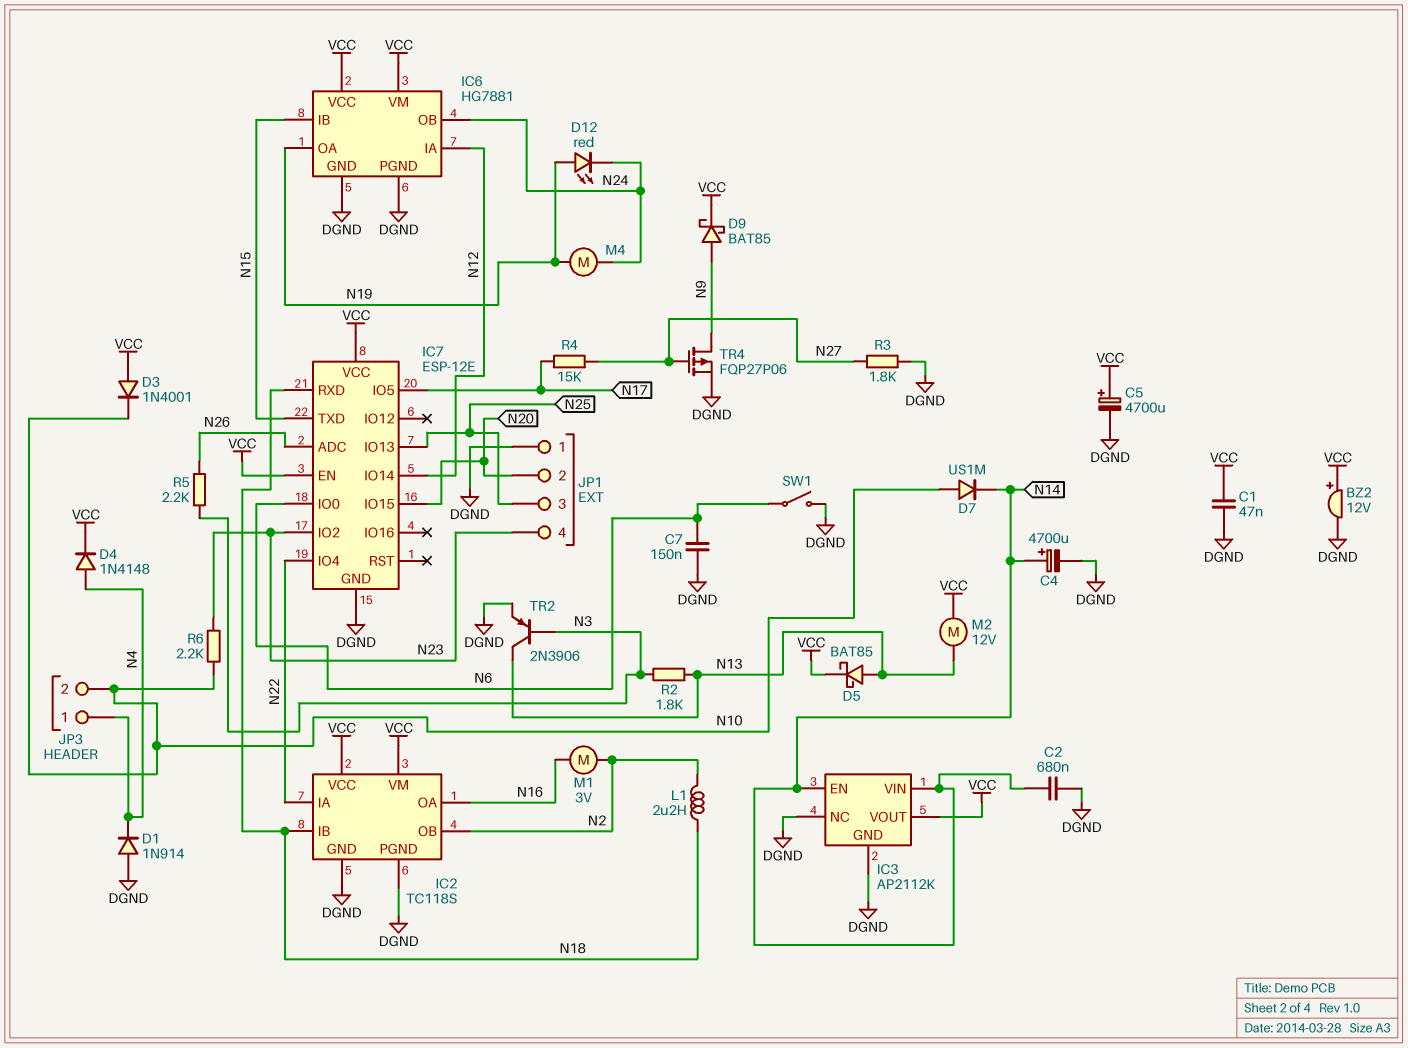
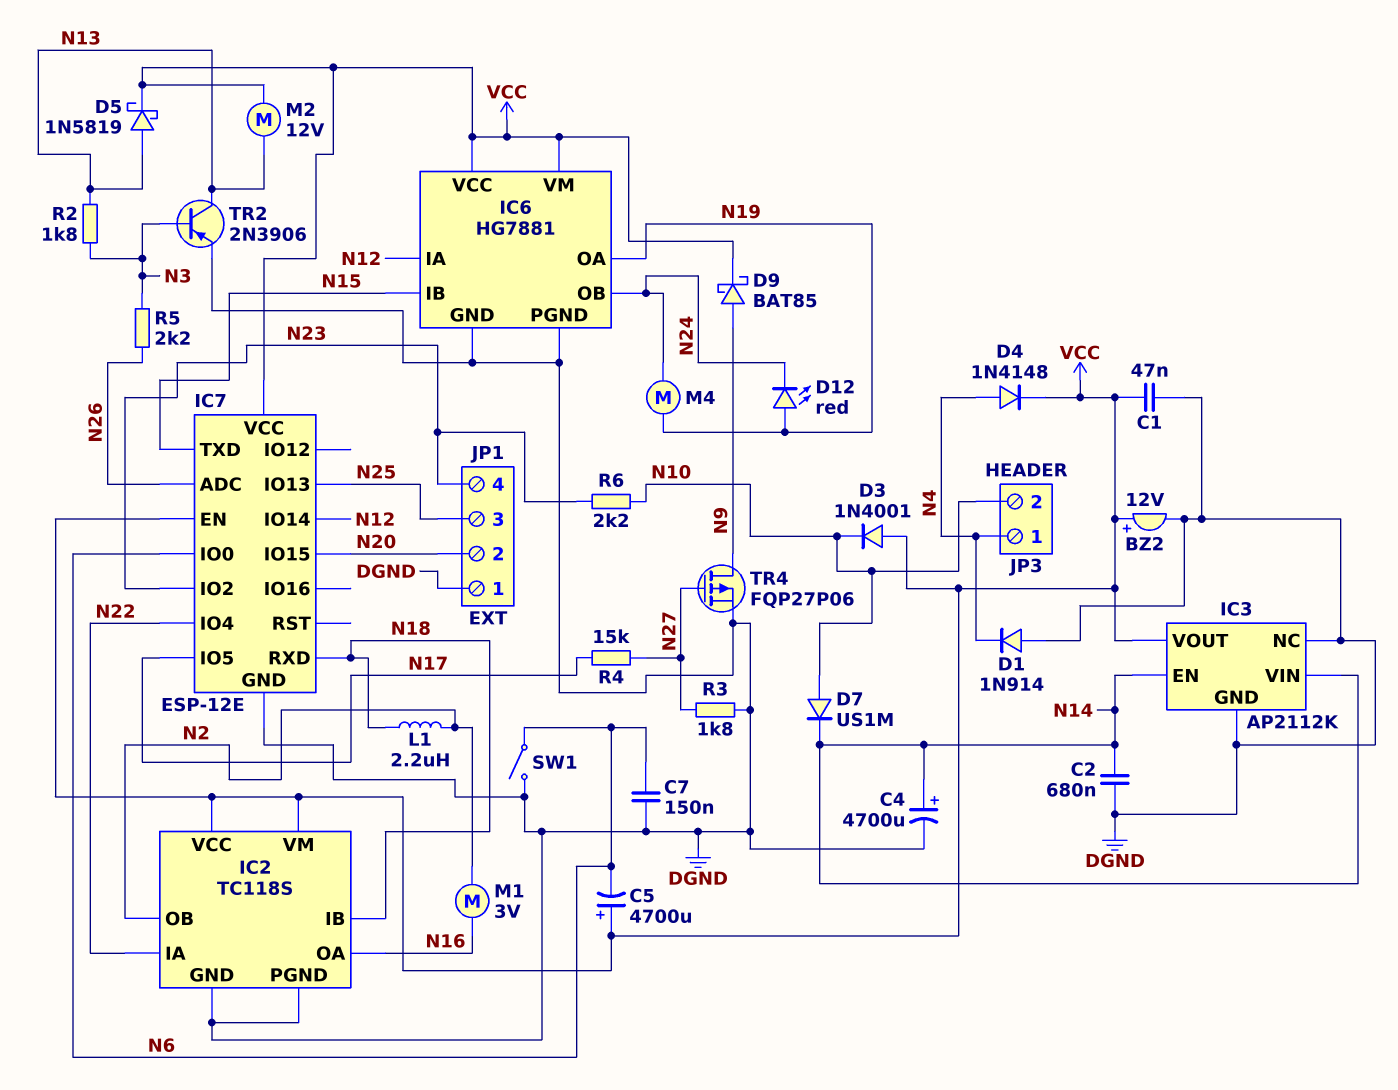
C5: 4700uF (plus VCC, minus DGND) -> 4700uF (plus VCC, minus N6)
D5: schottky BAT85 (A N13, K VCC) -> schottky 1N5819 (A N13, K VCC)

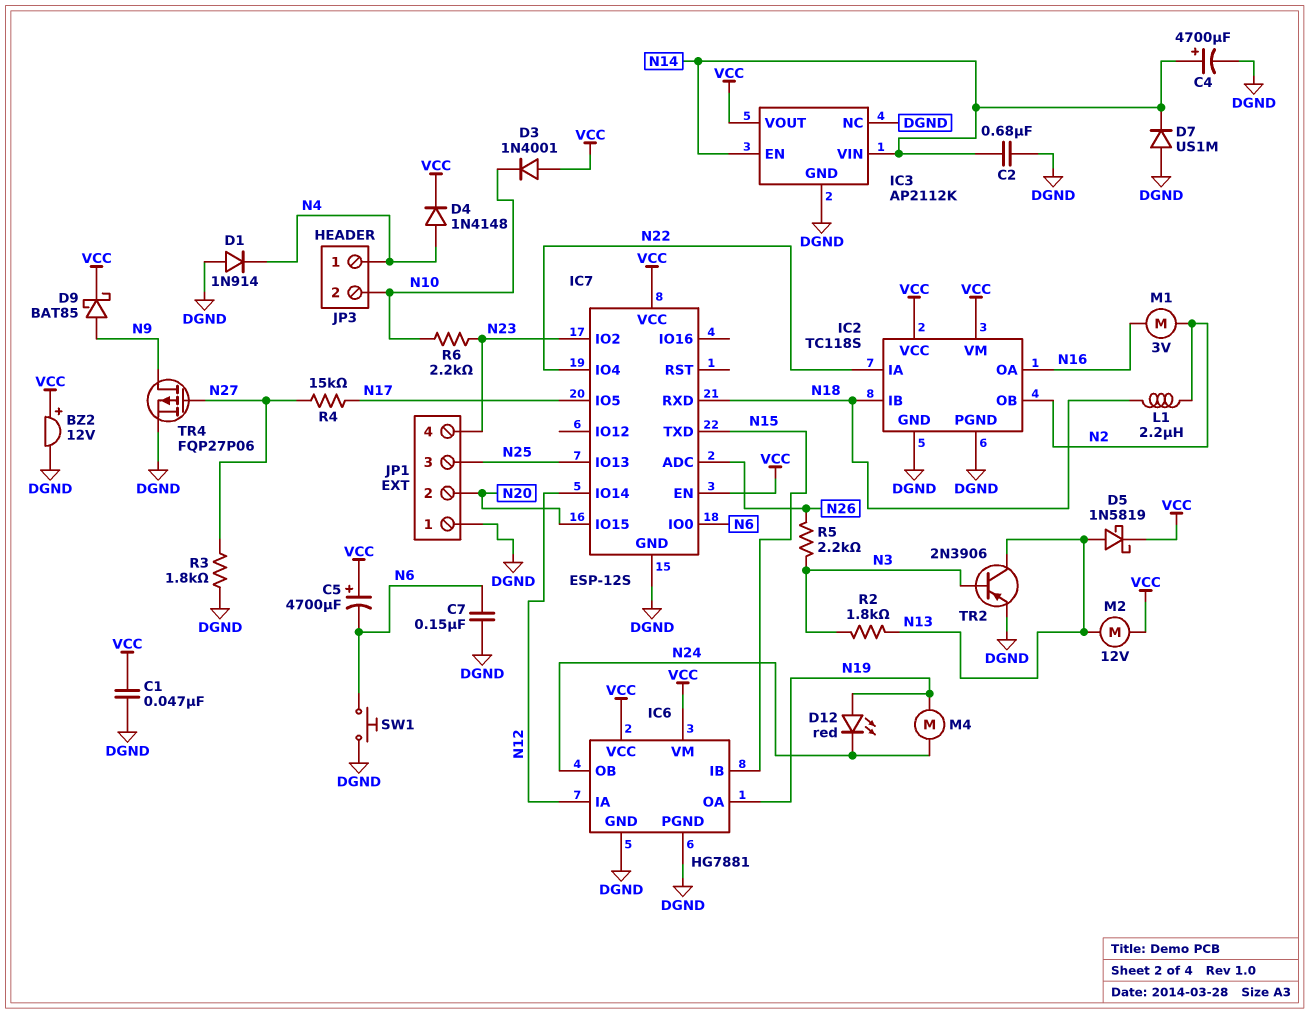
D7: diode US1M (A N10, K N14) -> diode US1M (A DGND, K N14)
IC7: ESP-12E -> ESP-12S
SW1: switch (DGND, N6) -> button (DGND, N6)

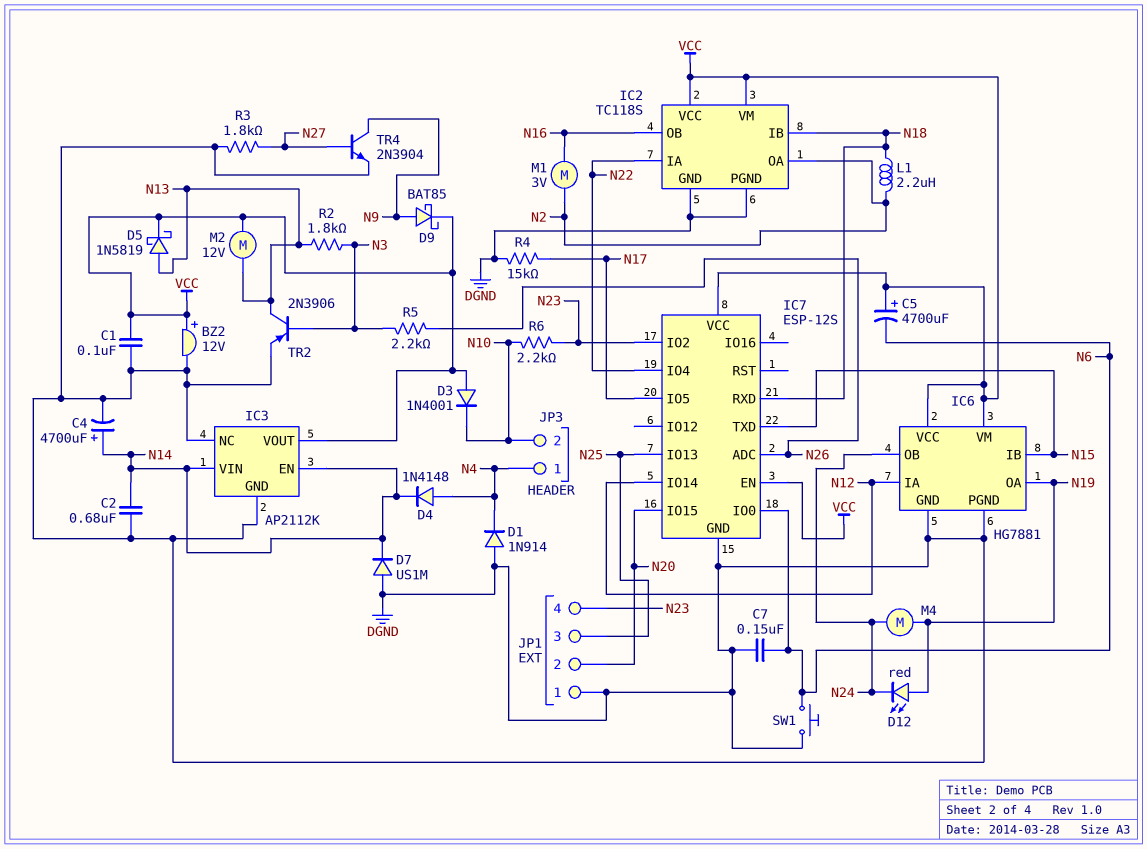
C1: 47nF (DGND, VCC) -> 100nF (DGND, VCC)
D4: diode 1N4148 (A N4, K VCC) -> diode 1N4148 (A N4, K N14)
IC2 pin OA: N16 -> N2
IC2 pin OB: N2 -> N16
R4: 15k (N17, N27) -> 15k (DGND, N17)
TR4: PMOS FQP27P06 (G N27, D N9, S DGND) -> NPN 2N3904 (B N27, C N9, E DGND)

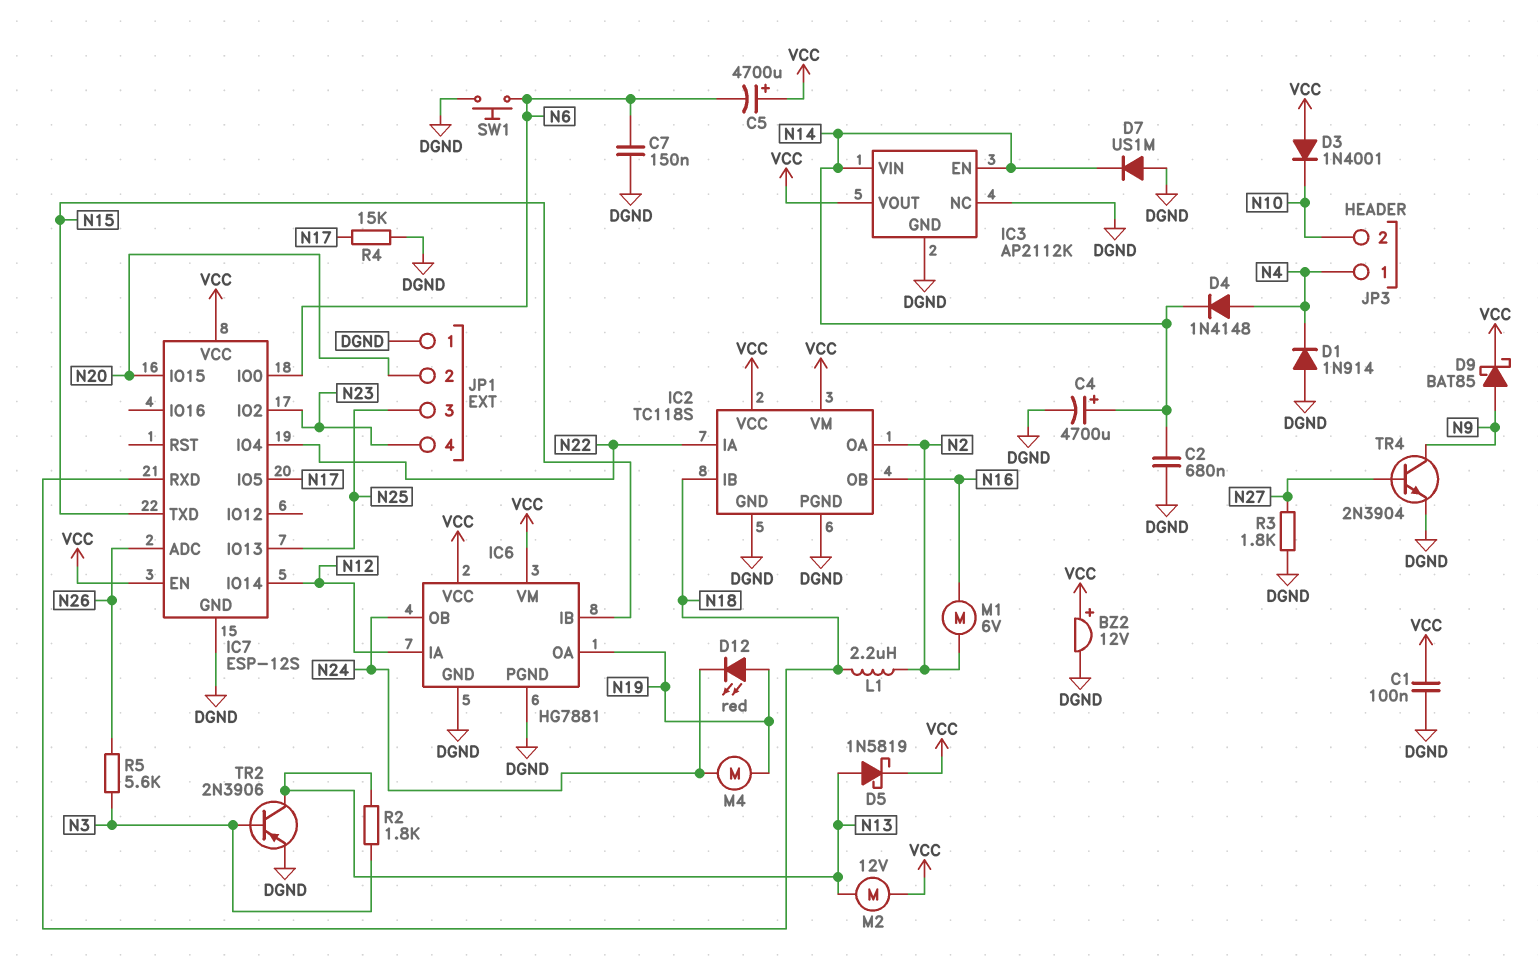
M1: motor 3V (N2, N16) -> motor 6V (N2, N16)
R5: 2.2k (N3, N26) -> 5.6k (N3, N26)
R6: 2.2k (N10, N23) -> none

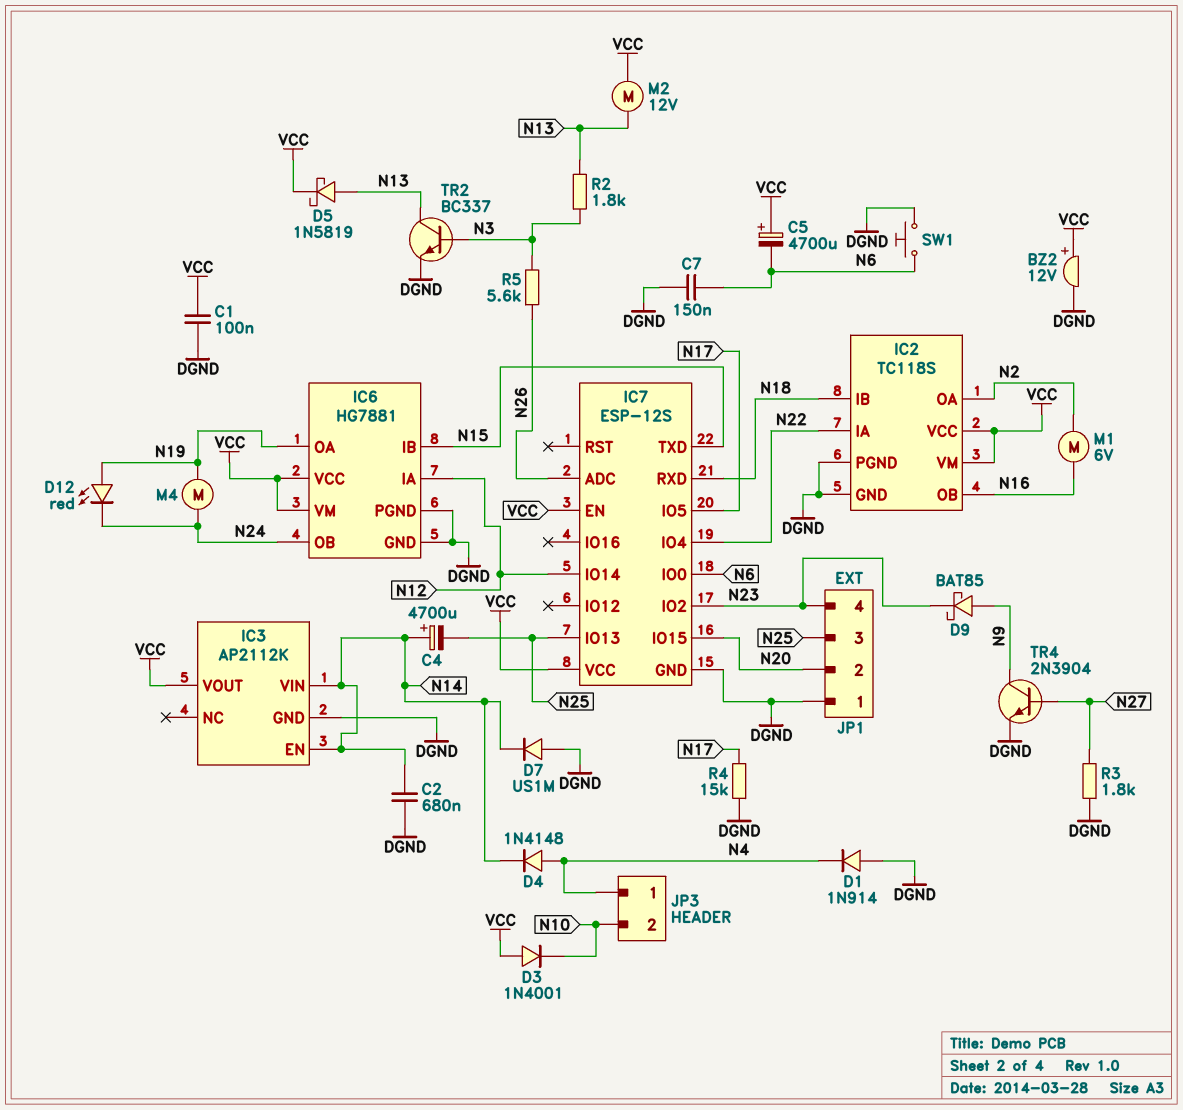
C4: 4700uF (plus N14, minus DGND) -> 4700uF (plus N14, minus N25)
D9: schottky BAT85 (A N9, K VCC) -> schottky BAT85 (A N9, K N23)
IC3 pin NC: DGND -> none
L1: 2.2uH (N2, N18) -> none
TR2: PNP 2N3906 (B N3, C N13, E DGND) -> NPN BC337 (B N3, C N13, E DGND)

